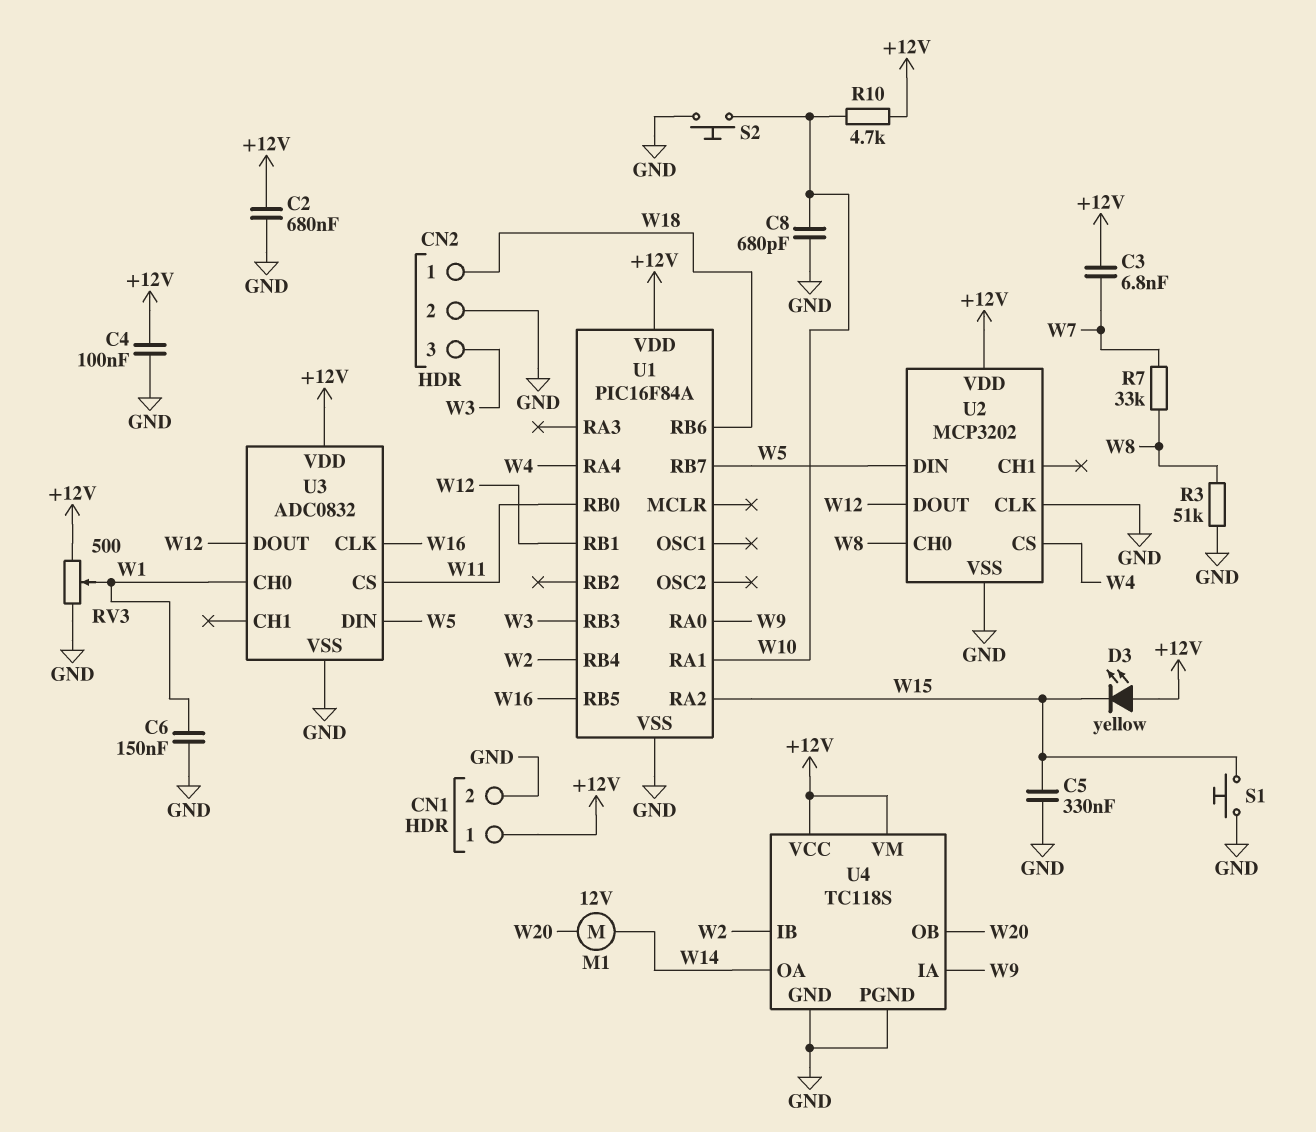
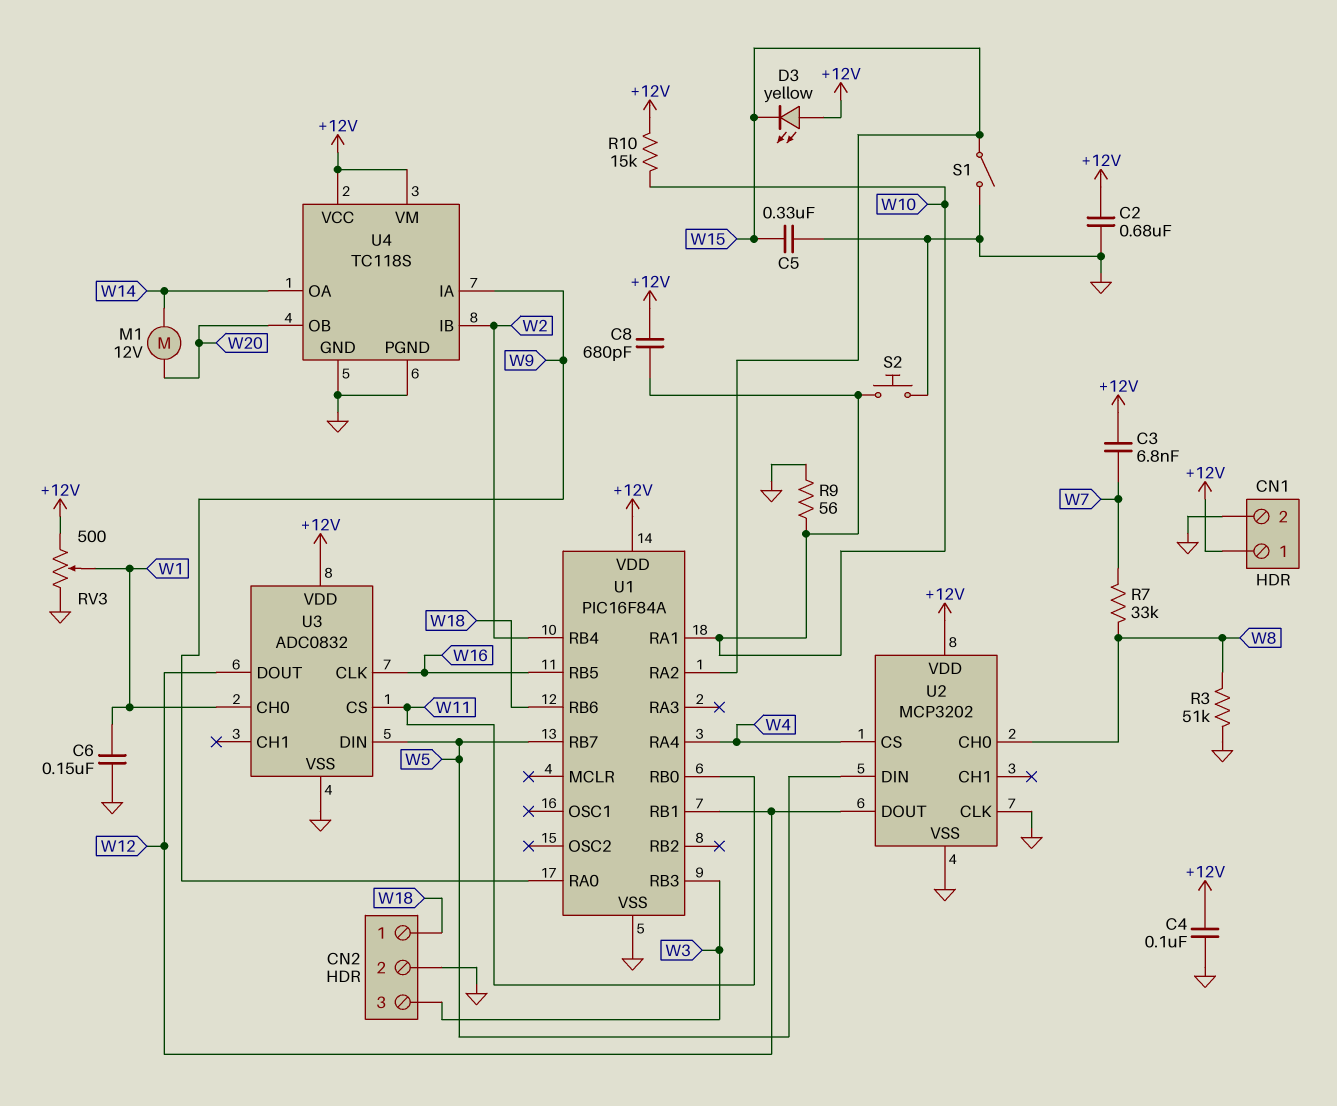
C8: 680pF (GND, W10) -> 680pF (+12V, W10)
R9: none -> 56 (GND, W10)
R10: 4.7k (+12V, W10) -> 15k (+12V, W10)
S1: button (GND, W15) -> switch (GND, W15)

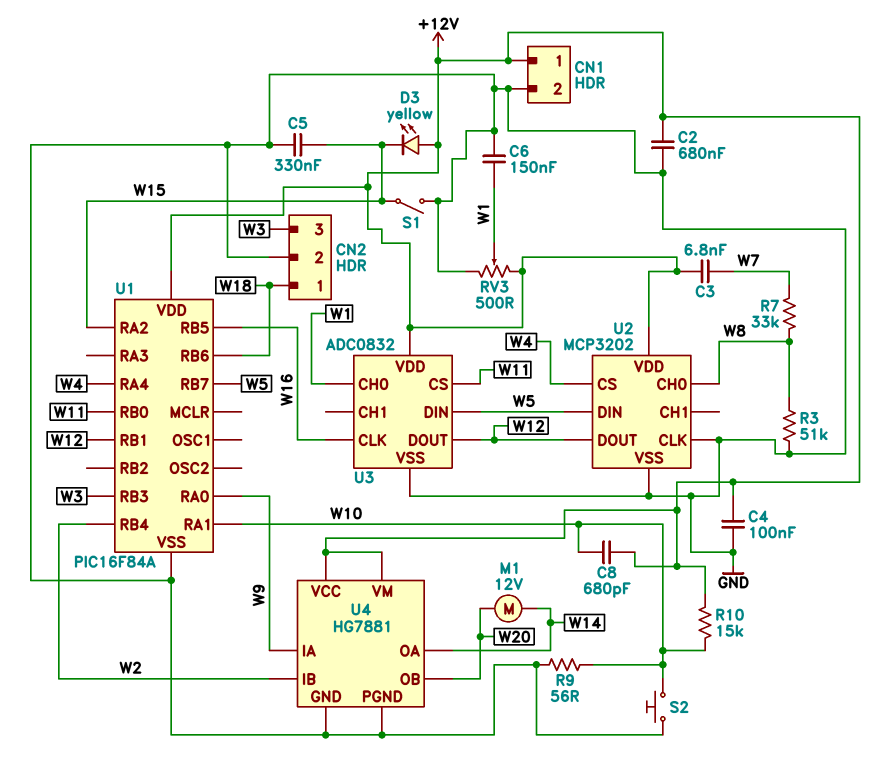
U4: TC118S -> HG7881

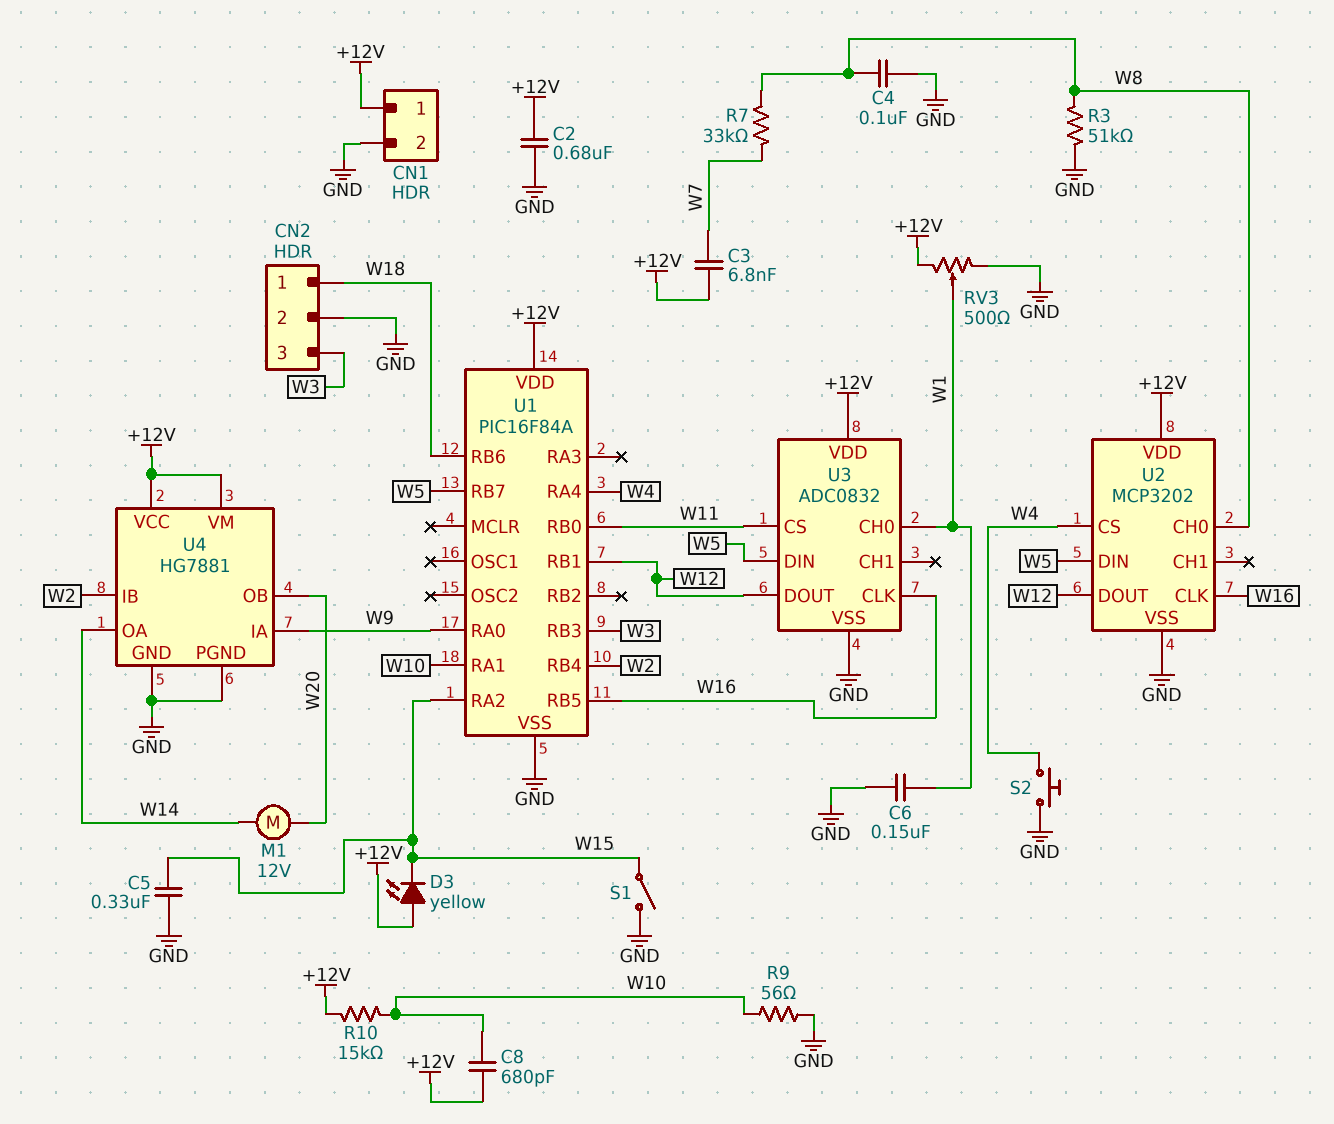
C4: 100nF (+12V, GND) -> 100nF (GND, W8)
S2: button (GND, W10) -> button (GND, W4)
U2 pin CLK: GND -> W16

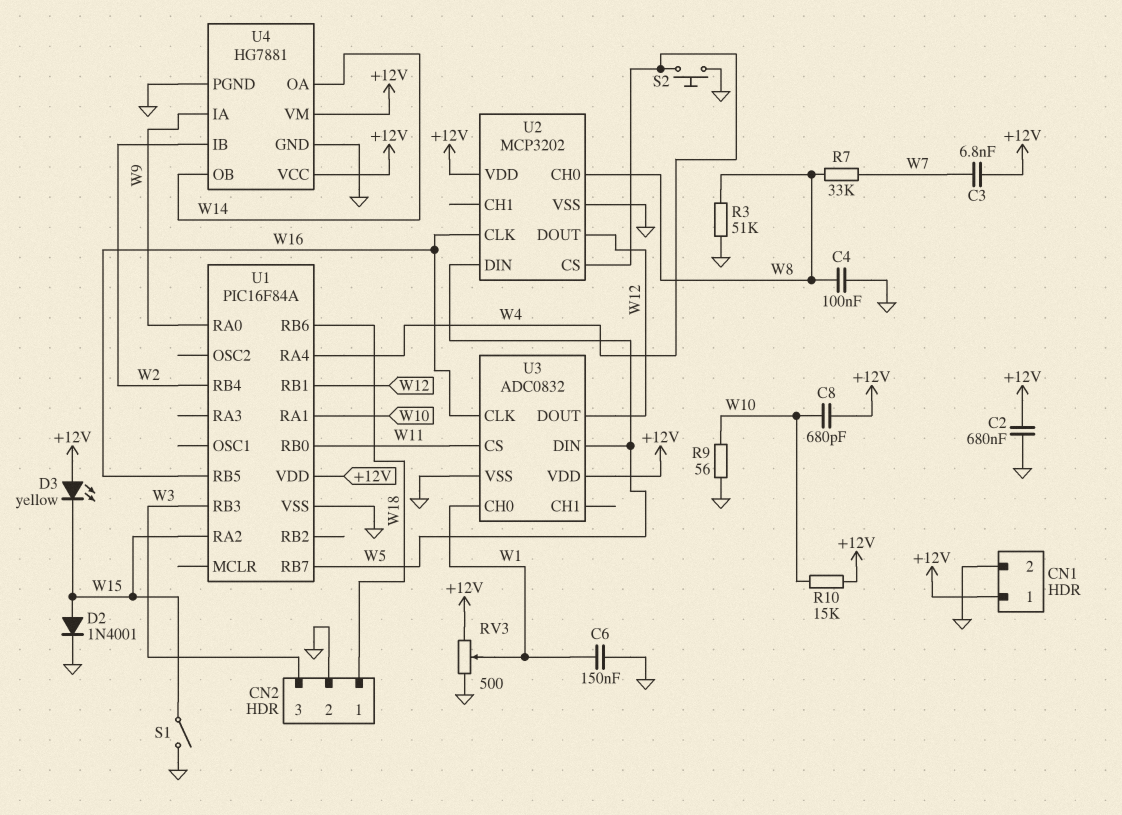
C5: 330nF (GND, W15) -> none
D2: none -> diode 1N4001 (A W15, K GND)
M1: motor 12V (W14, W20) -> none
U4 pin OB: W20 -> W14

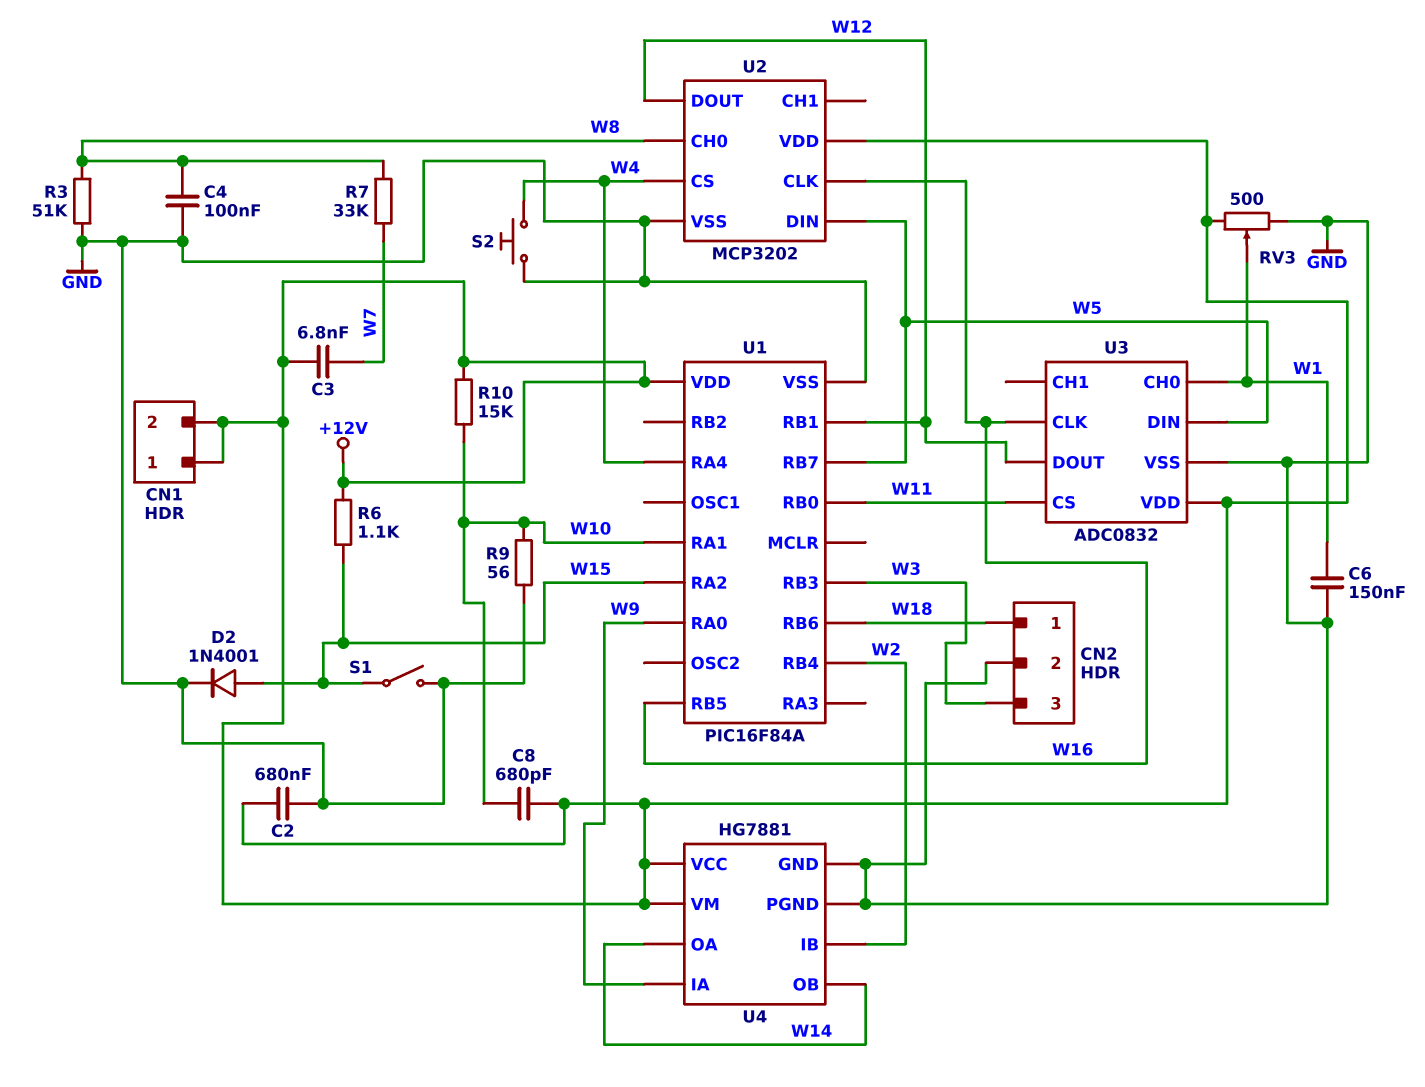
CN1 pin 2: GND -> +12V
D3: LED yellow (A +12V, K W15) -> none
R6: none -> 1.1k (+12V, W15)

